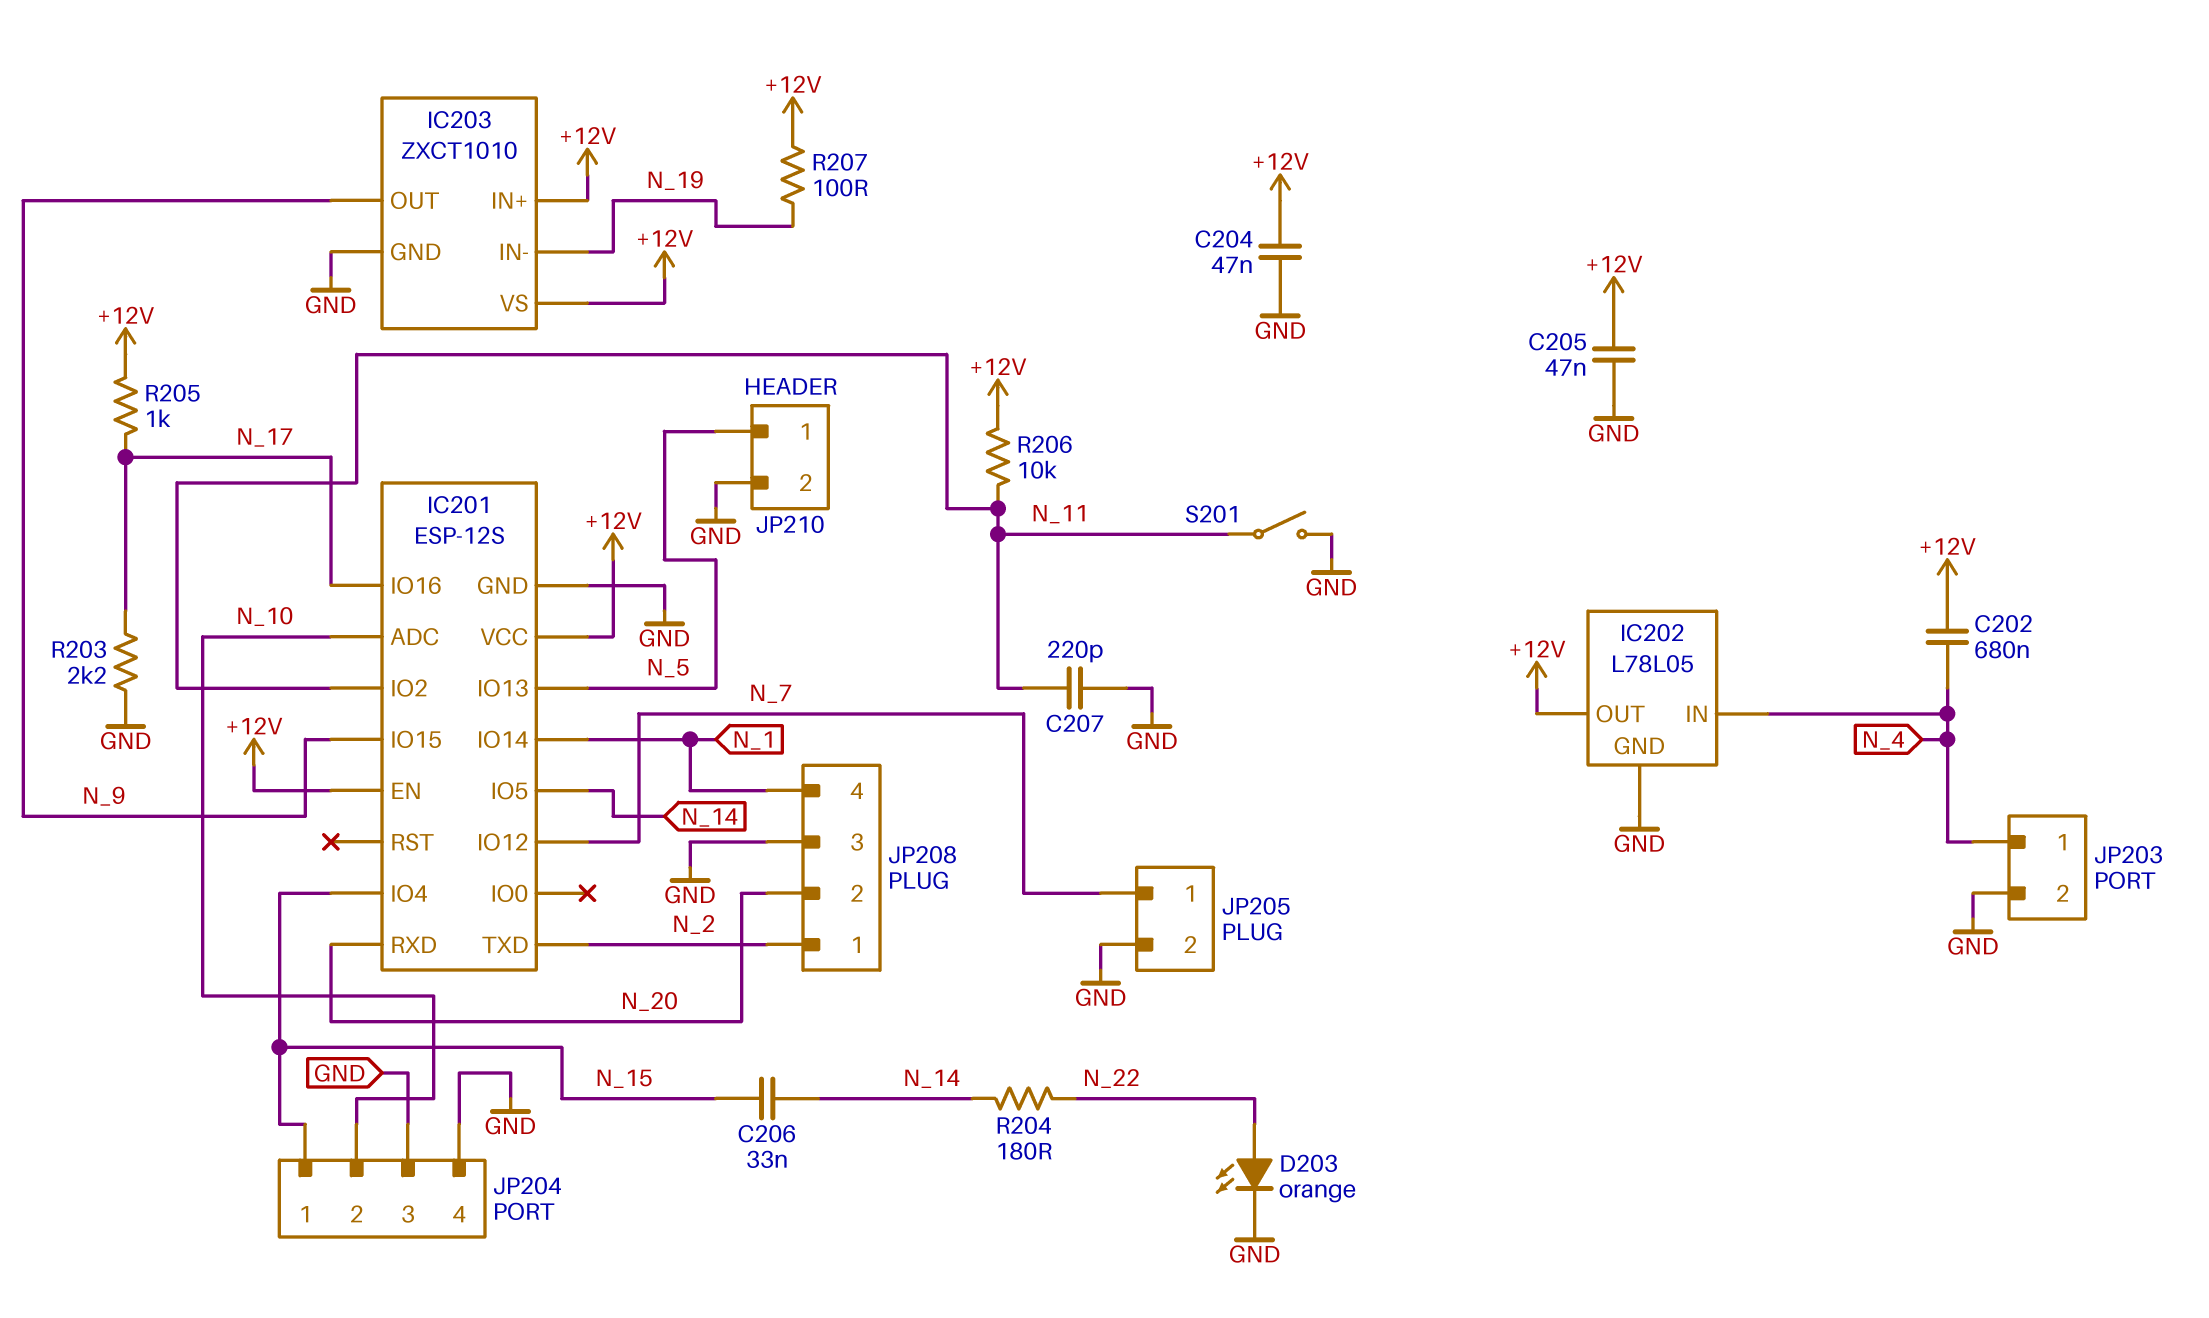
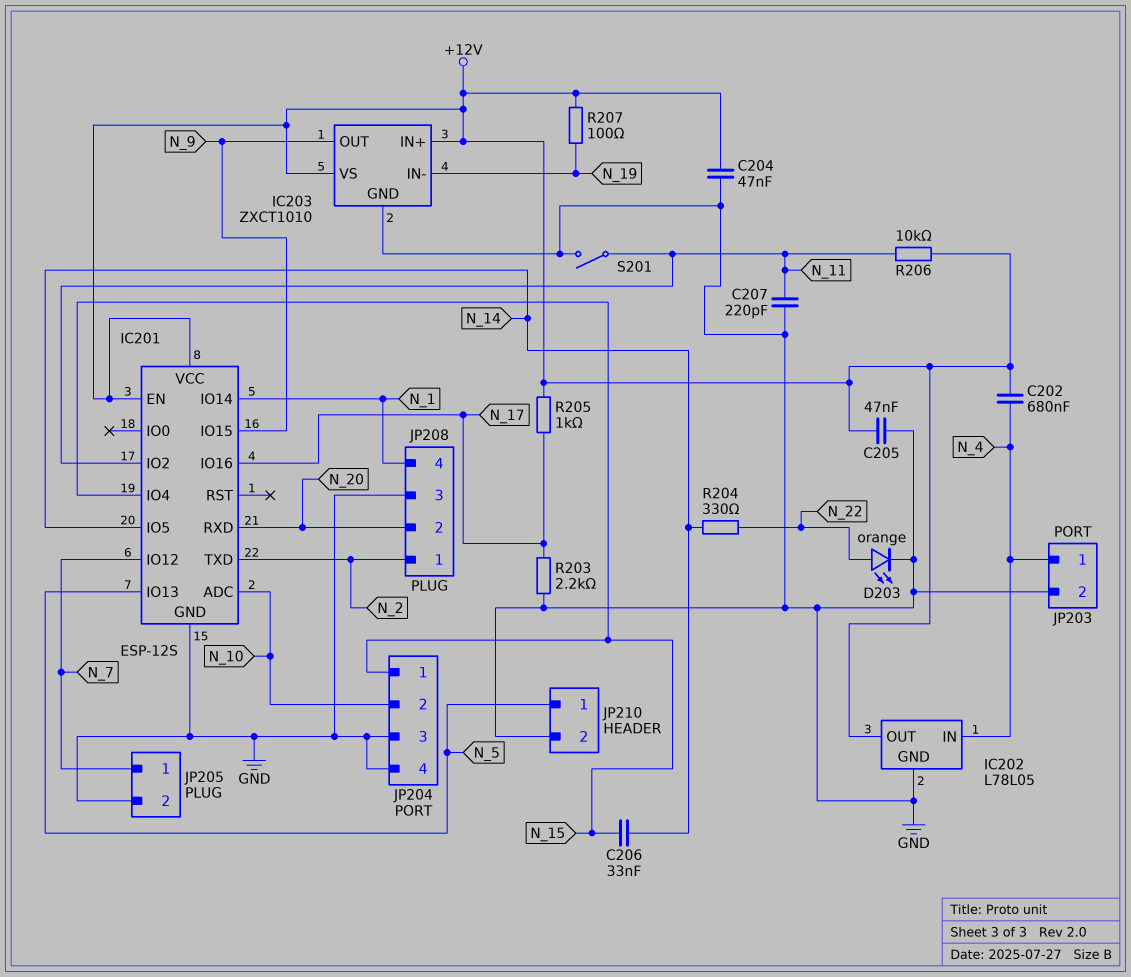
R204: 180 (N_14, N_22) -> 330 (N_14, N_22)

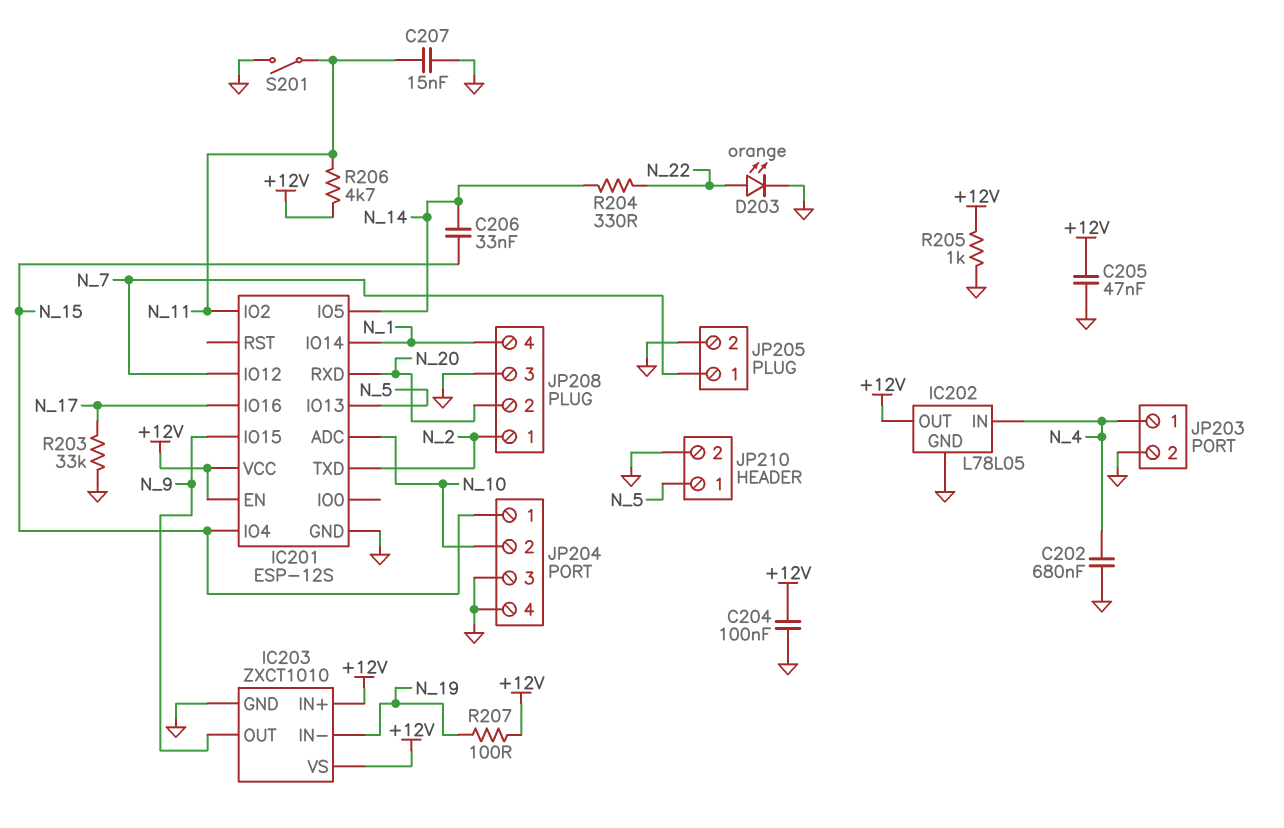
C202: 680nF (+12V, N_4) -> 680nF (GND, N_4)
C204: 47nF (+12V, GND) -> 100nF (+12V, GND)
C207: 220pF (GND, N_11) -> 15nF (GND, N_11)
R203: 2.2k (GND, N_17) -> 33k (GND, N_17)
R205: 1k (+12V, N_17) -> 1k (+12V, GND)
R206: 10k (+12V, N_11) -> 4.7k (+12V, N_11)

